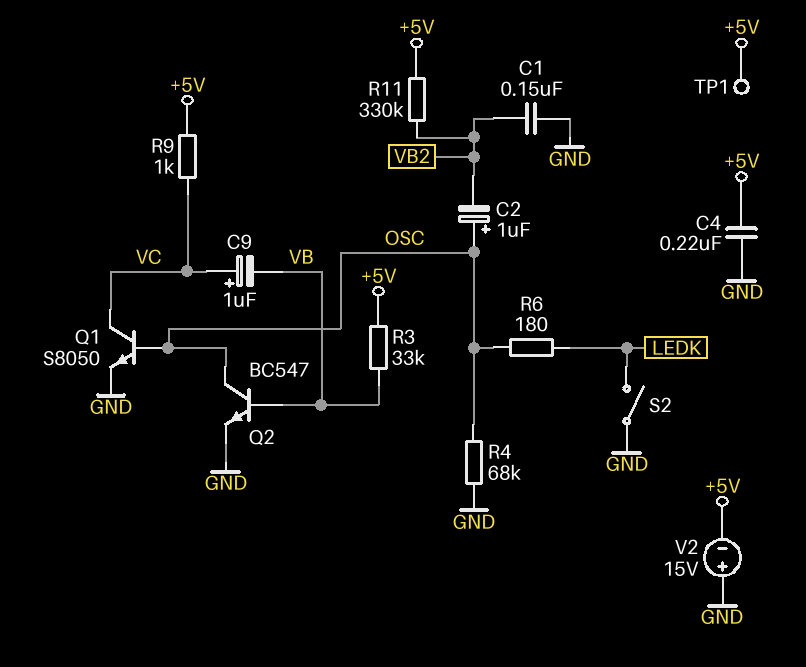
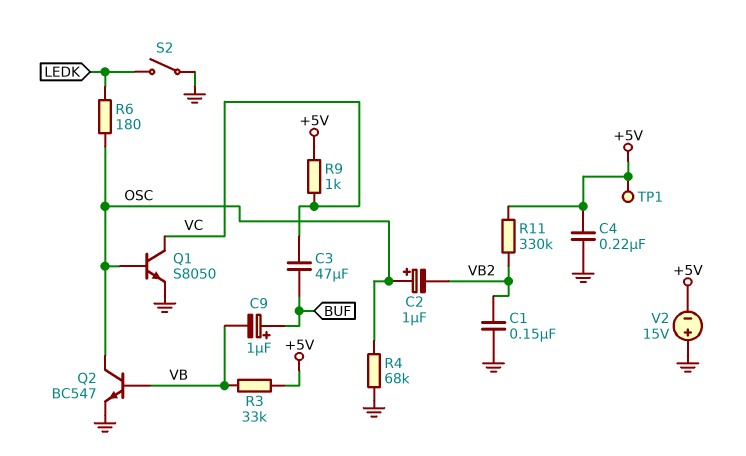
C3: none -> 47uF (BUF, VC)
C9: 1uF (plus VC, minus VB) -> 1uF (plus BUF, minus VB)

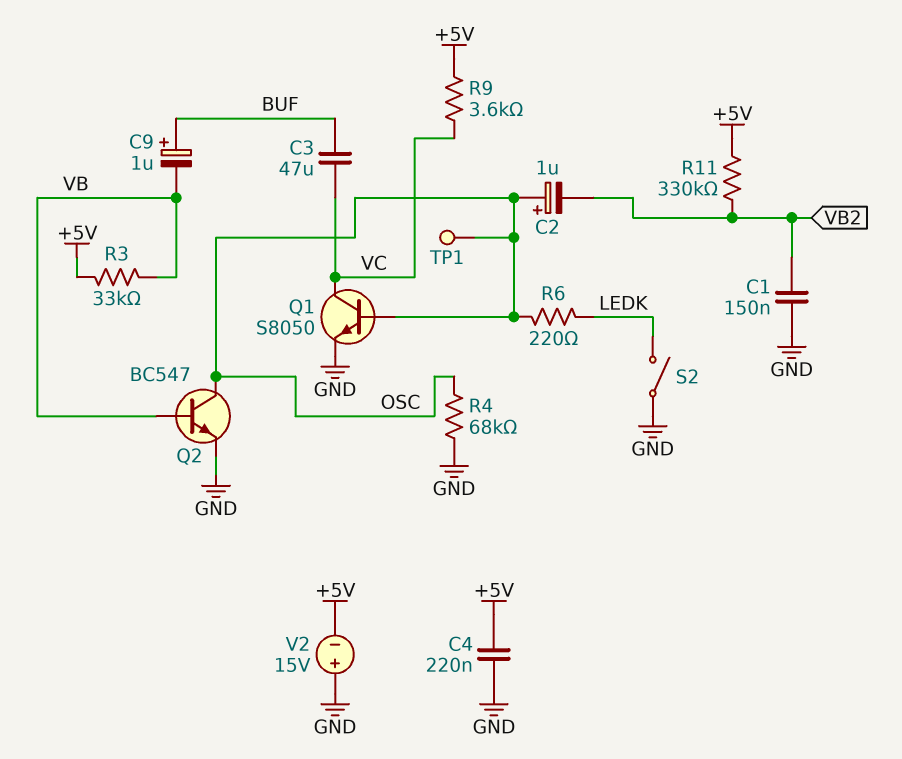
R6: 180 (LEDK, OSC) -> 220 (LEDK, OSC)
R9: 1k (+5V, VC) -> 3.6k (+5V, VC)
TP1: test point (+5V) -> test point (OSC)

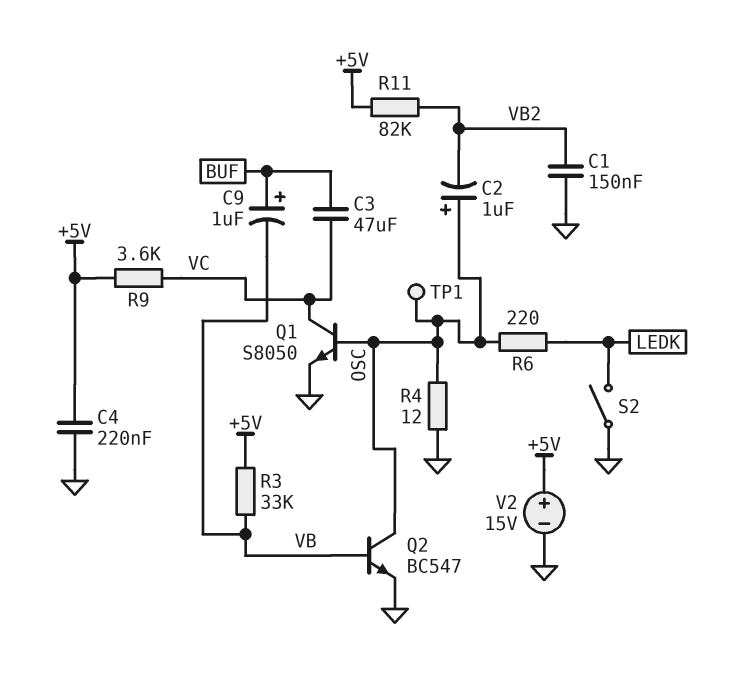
R4: 68k (GND, OSC) -> 12 (GND, OSC)
R11: 330k (+5V, VB2) -> 82k (+5V, VB2)
V2: 15V (plus GND, minus +5V) -> 15V (plus +5V, minus GND)

